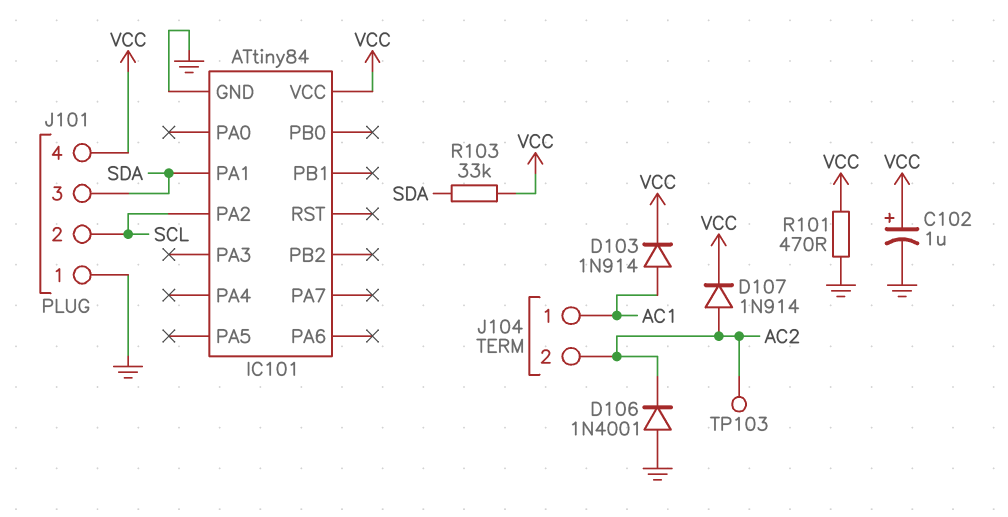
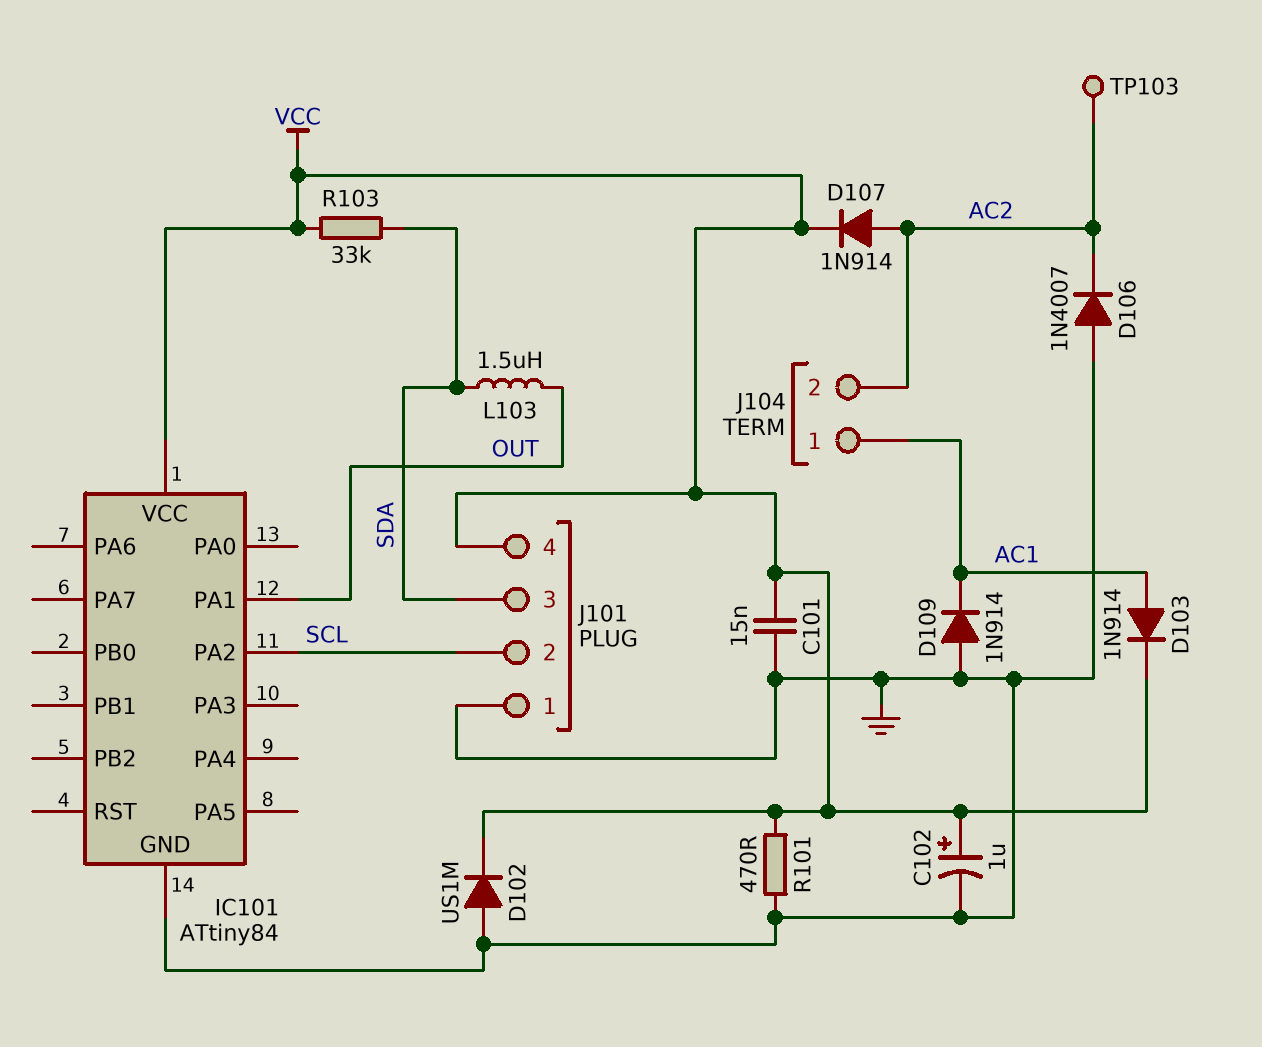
C101: none -> 15nF (GND, VCC)
D102: none -> diode US1M (A GND, K VCC)
D106: diode 1N4001 (A GND, K AC2) -> diode 1N4007 (A GND, K AC2)
D109: none -> diode 1N914 (A GND, K AC1)
IC101 pin PA1: SDA -> OUT
L103: none -> 1.5uH (OUT, SDA)

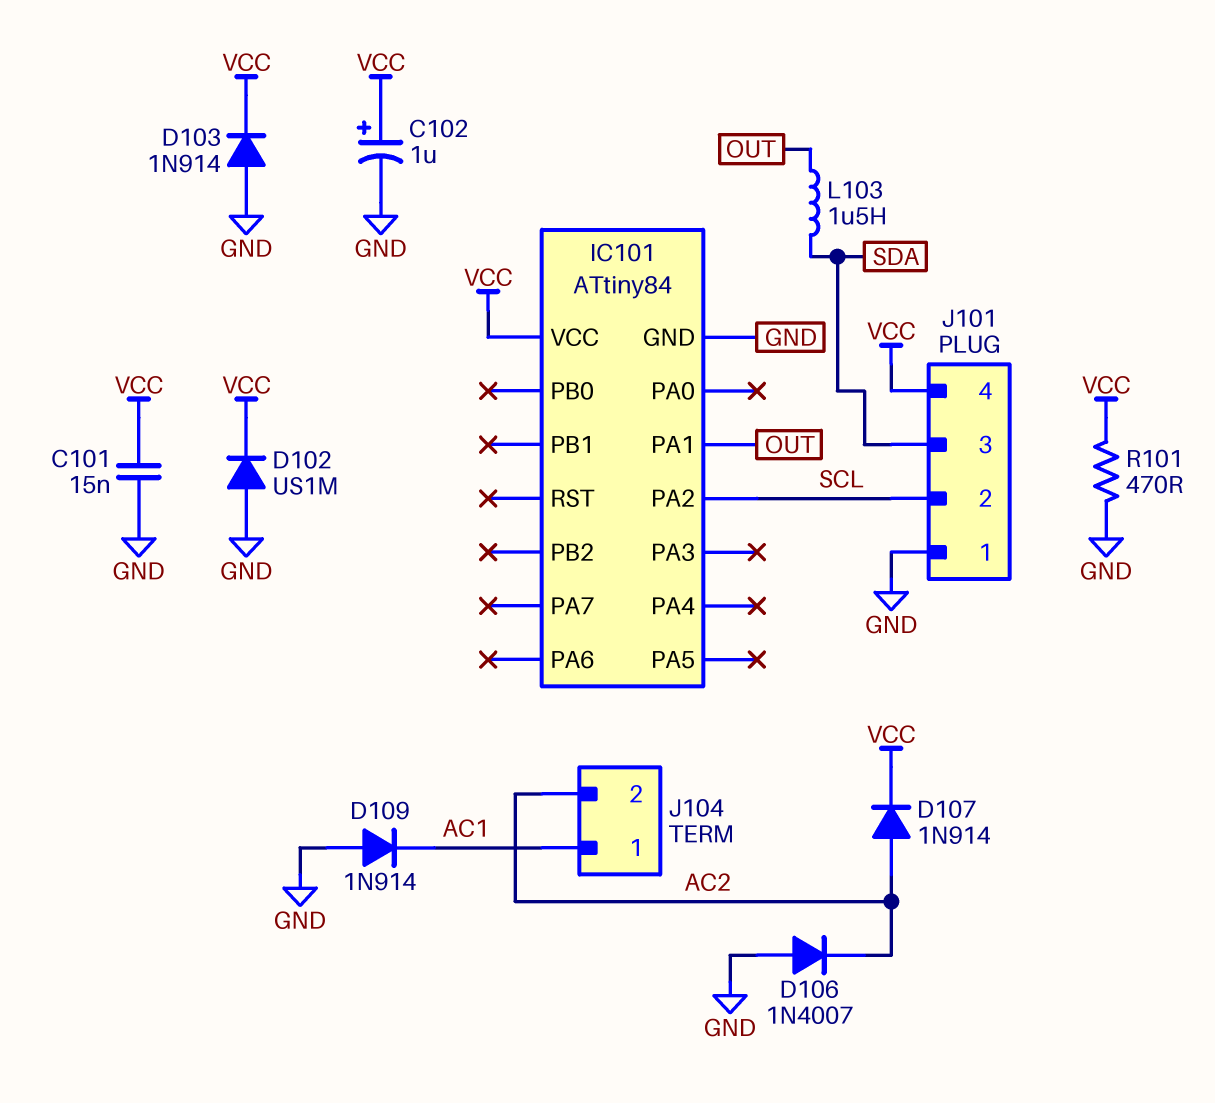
D103: diode 1N914 (A AC1, K VCC) -> diode 1N914 (A GND, K VCC)
R103: 33k (SDA, VCC) -> none
TP103: test point (AC2) -> none

